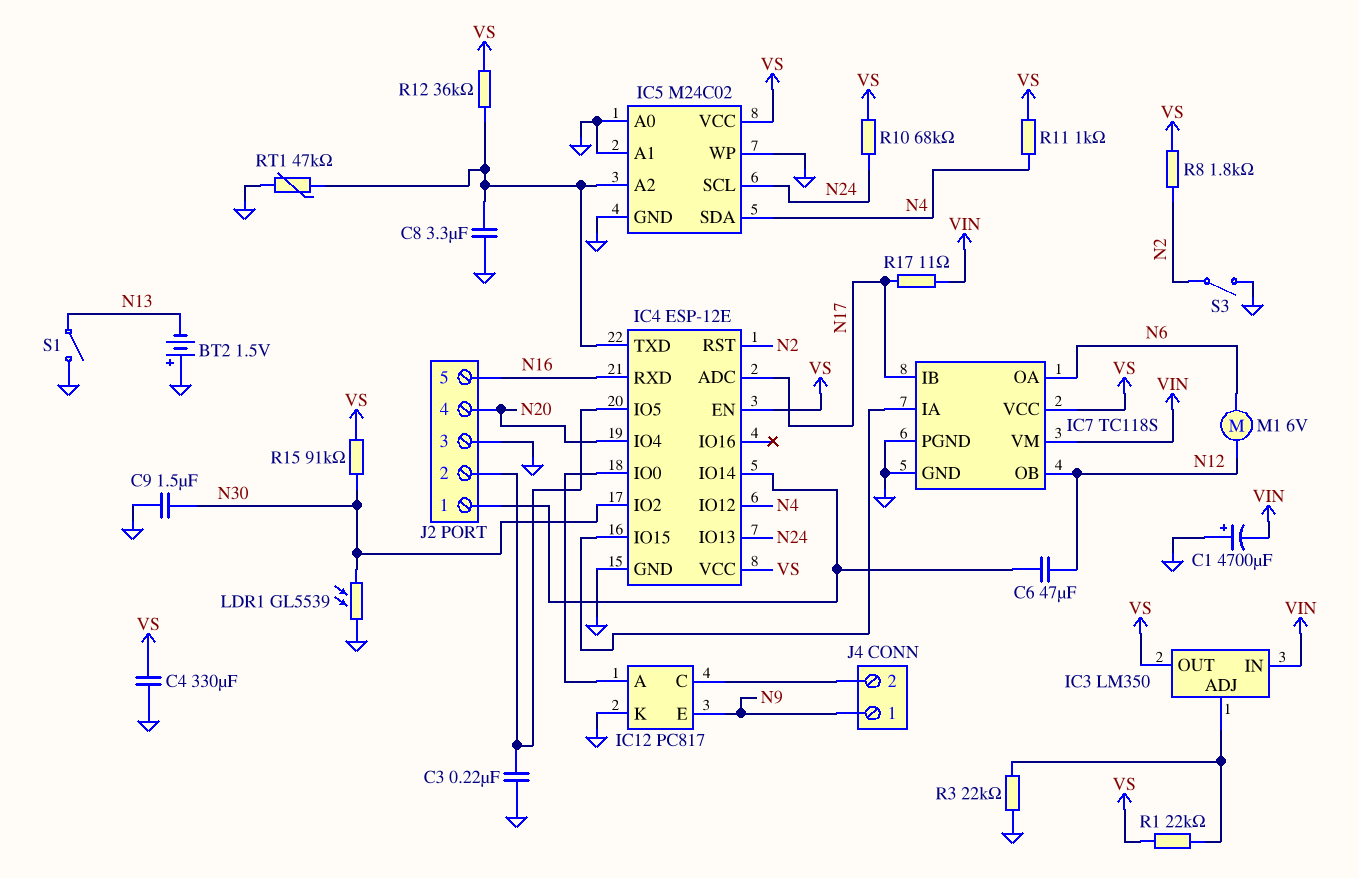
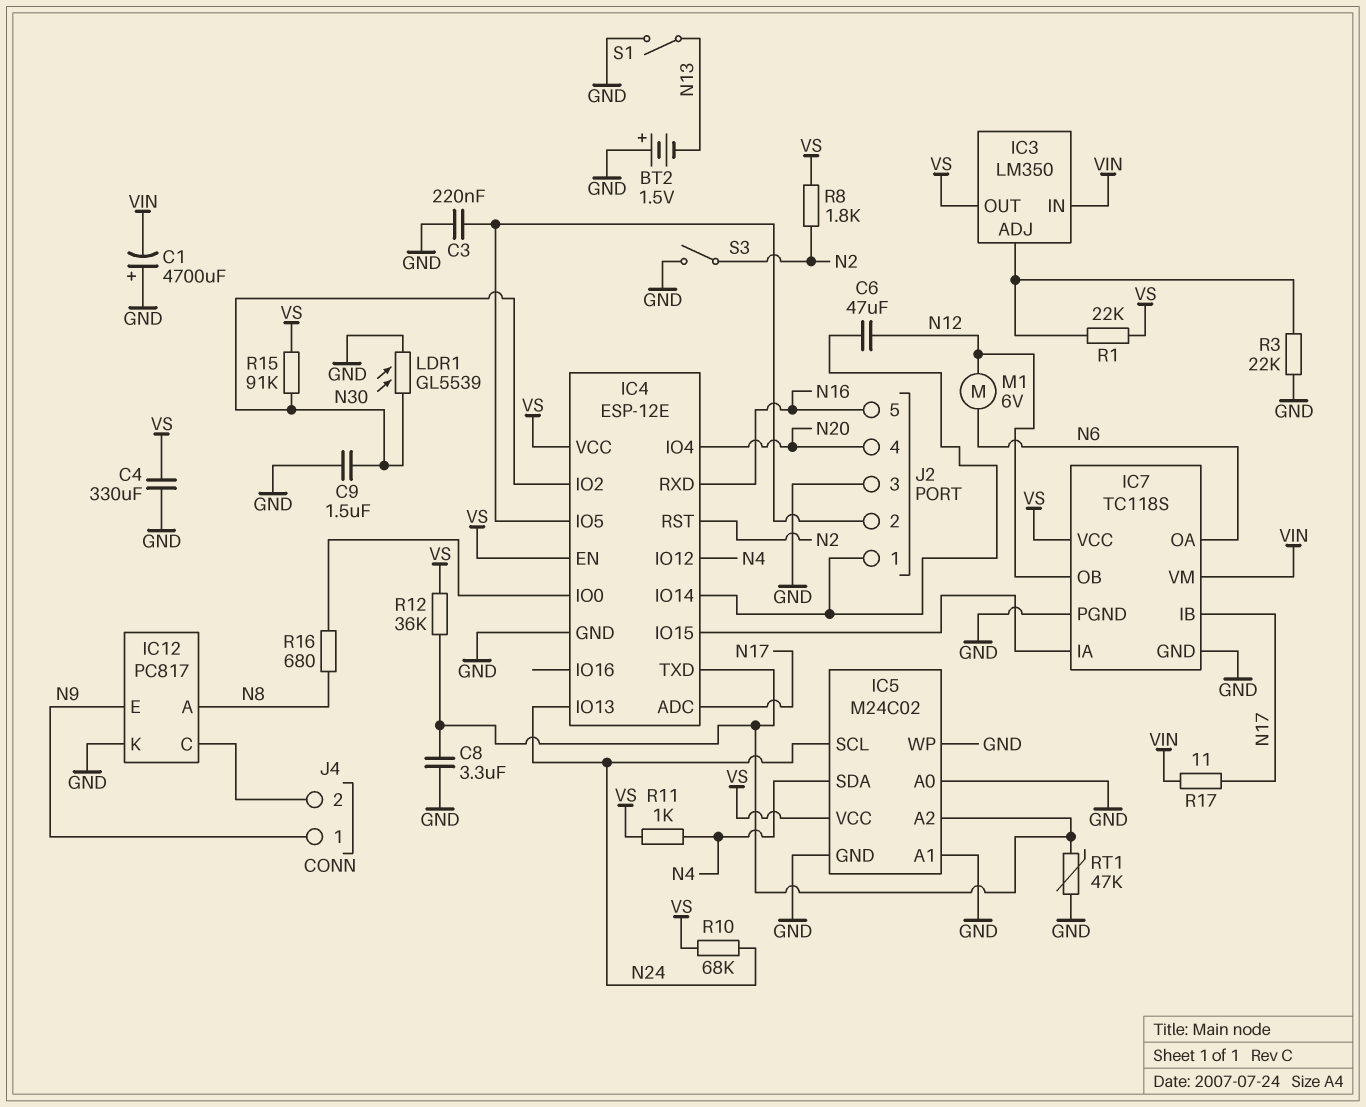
IC12 pin A: IC4/IO0 -> N8
R16: none -> 680 (IC4/IO0, N8)

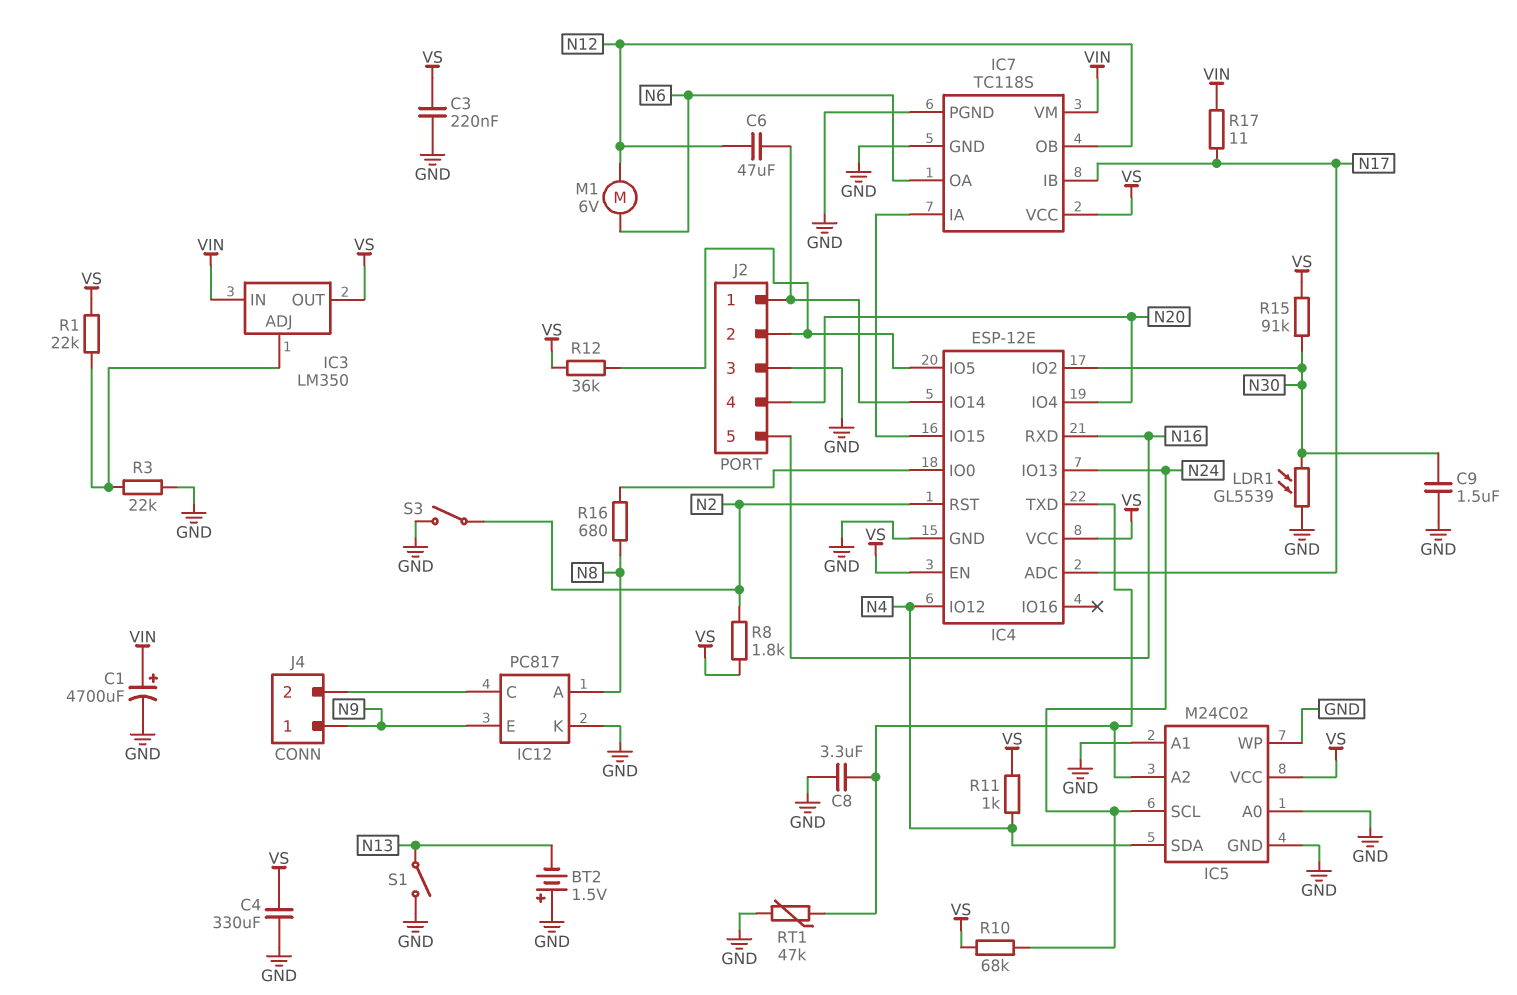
C1: 4700uF (plus GND, minus VIN) -> 4700uF (plus VIN, minus GND)
C3: 220nF (GND, IC4/IO5) -> 220nF (GND, VS)
R12: 36k (IC4/TXD, VS) -> 36k (IC4/IO5, VS)

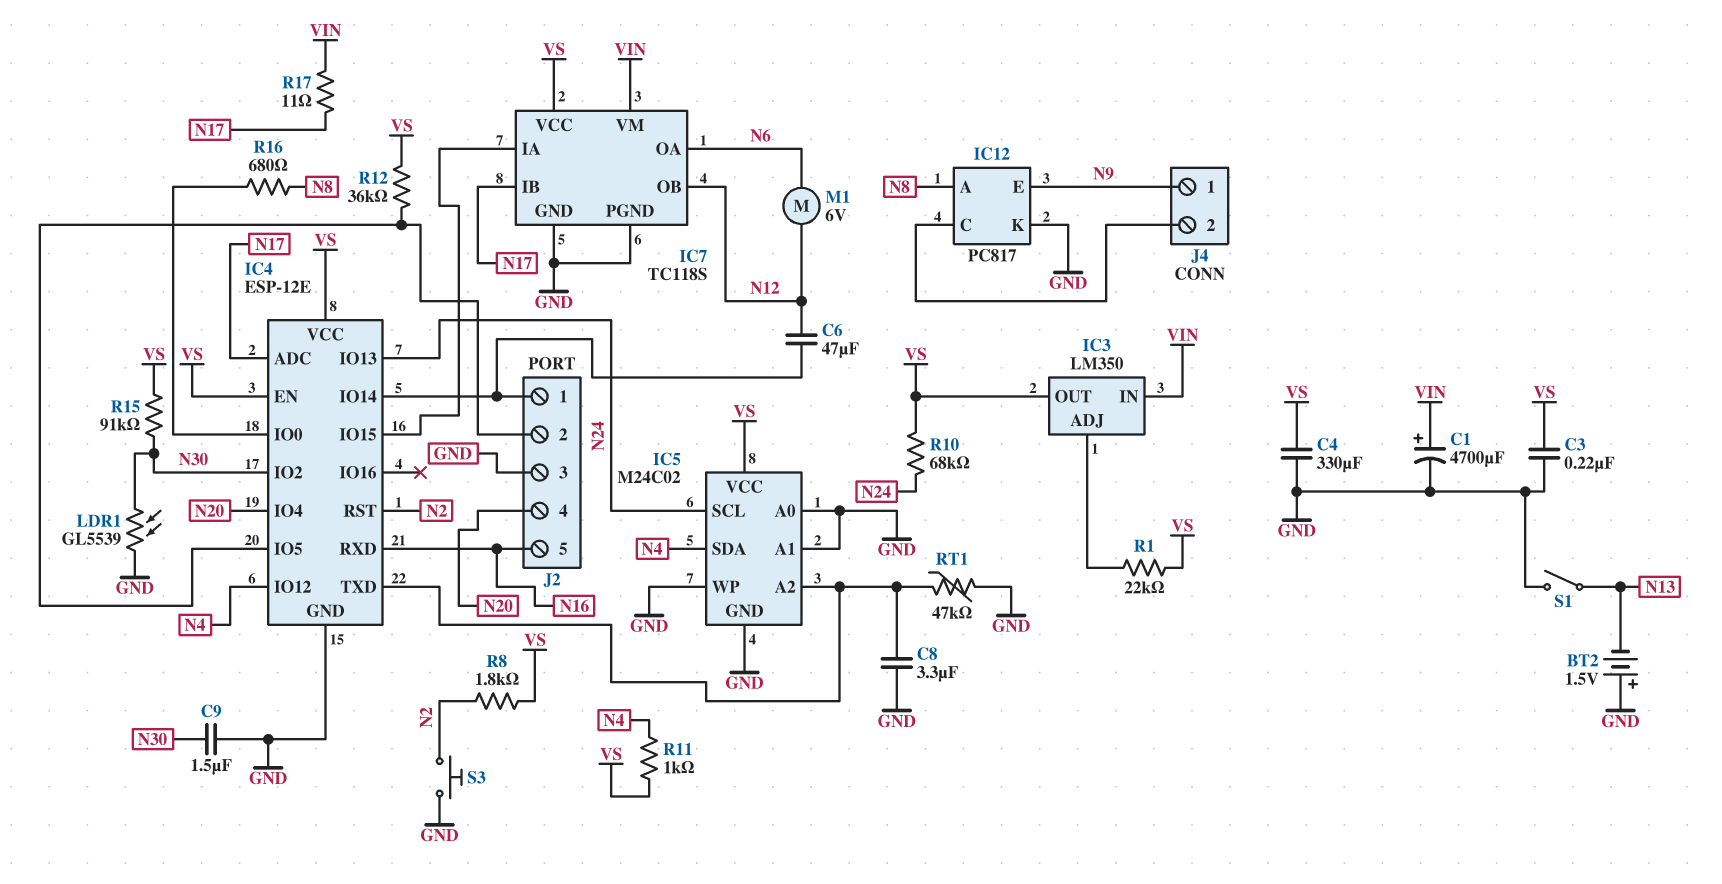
R3: 22k (GND, IC3/ADJ) -> none
S3: switch (GND, N2) -> button (GND, N2)

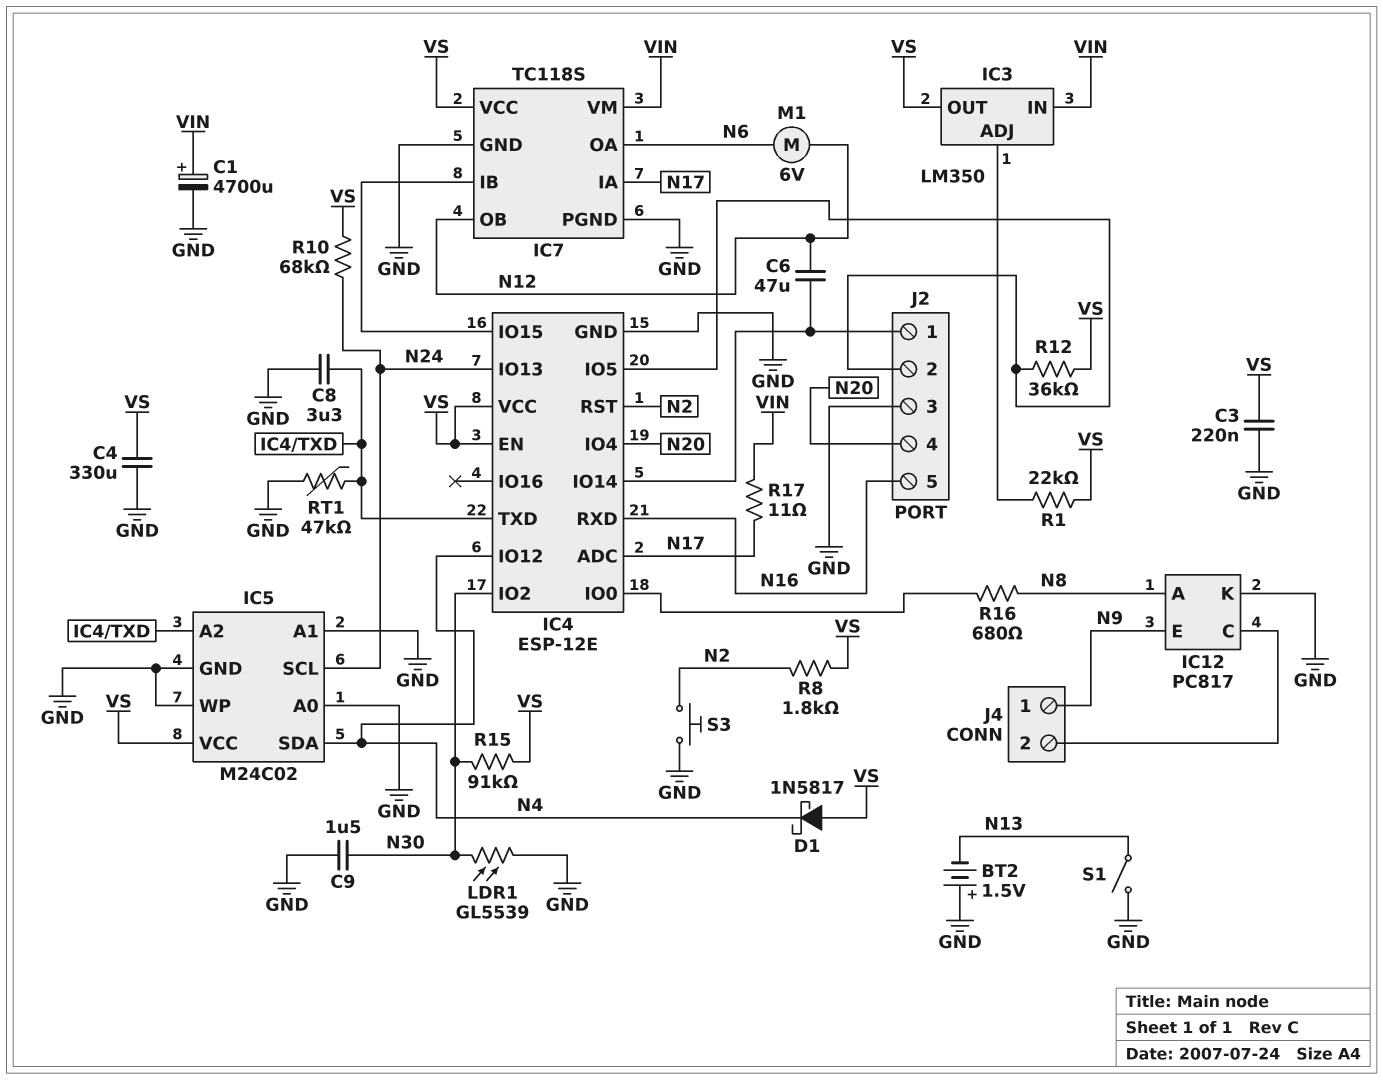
D1: none -> schottky 1N5817 (A VS, K N4)
IC7 pin IA: IC4/IO15 -> N17
IC7 pin IB: N17 -> IC4/IO15
R11: 1k (N4, VS) -> none

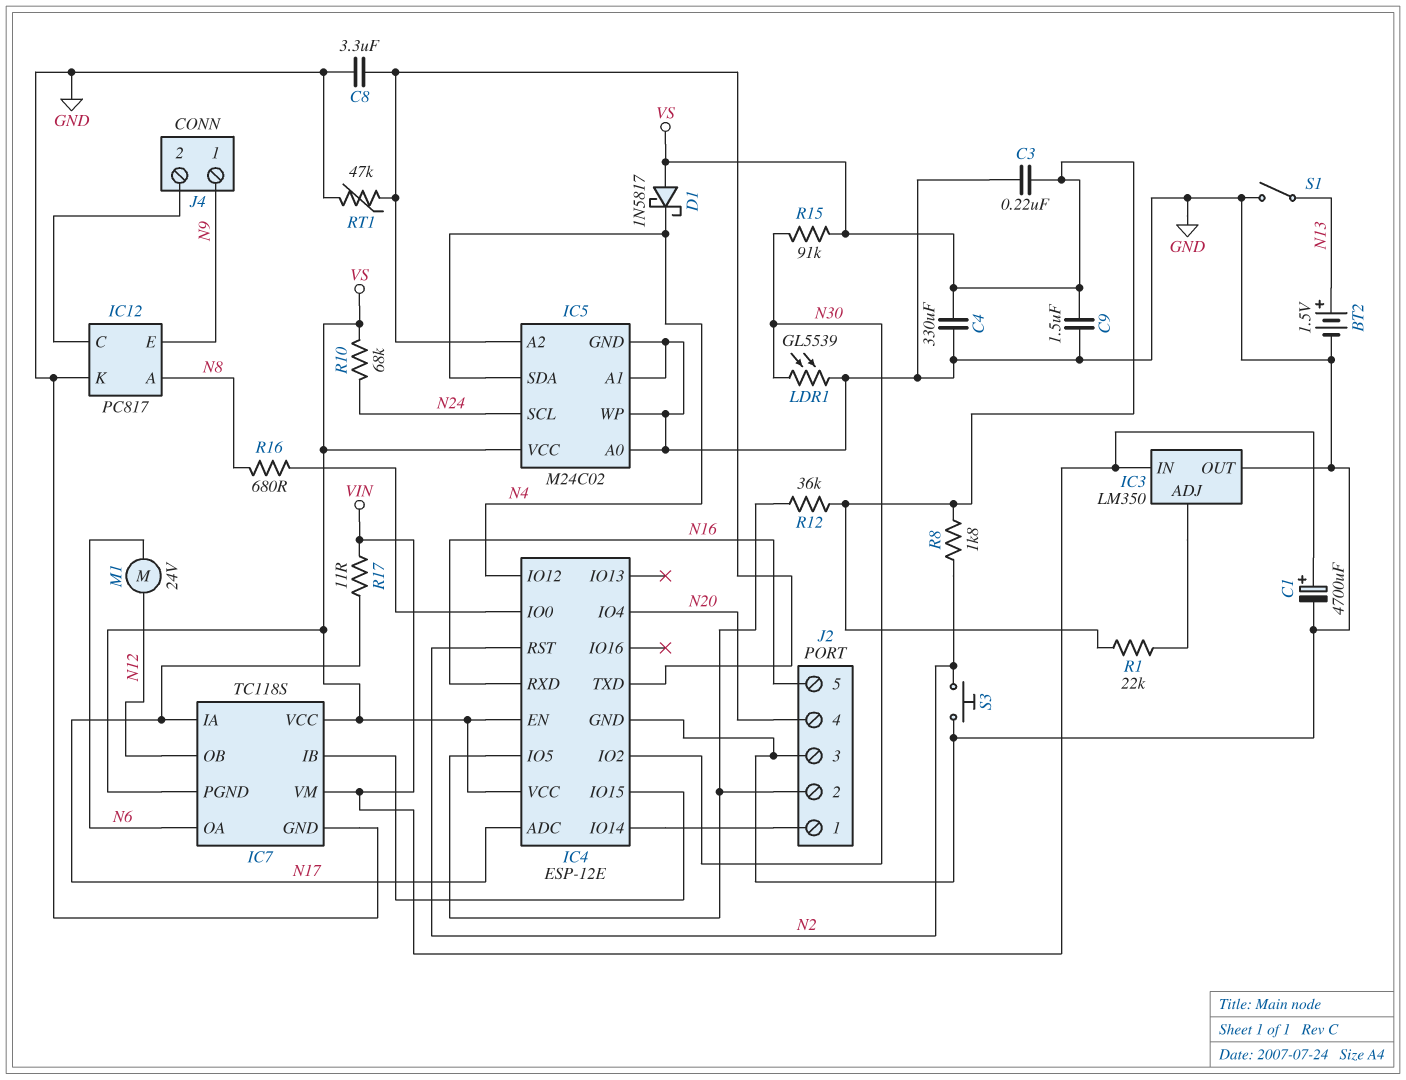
BT2: 1.5V (plus GND, minus N13) -> 1.5V (plus N13, minus GND)
C6: 47uF (IC4/IO14, N12) -> none
C9: 1.5uF (GND, N30) -> 1.5uF (GND, VS)
IC3 pin OUT: VS -> GND
IC4 pin IO13: N24 -> none
IC7 pin PGND: GND -> VS
M1: motor 6V (N6, N12) -> motor 24V (N6, N12)

